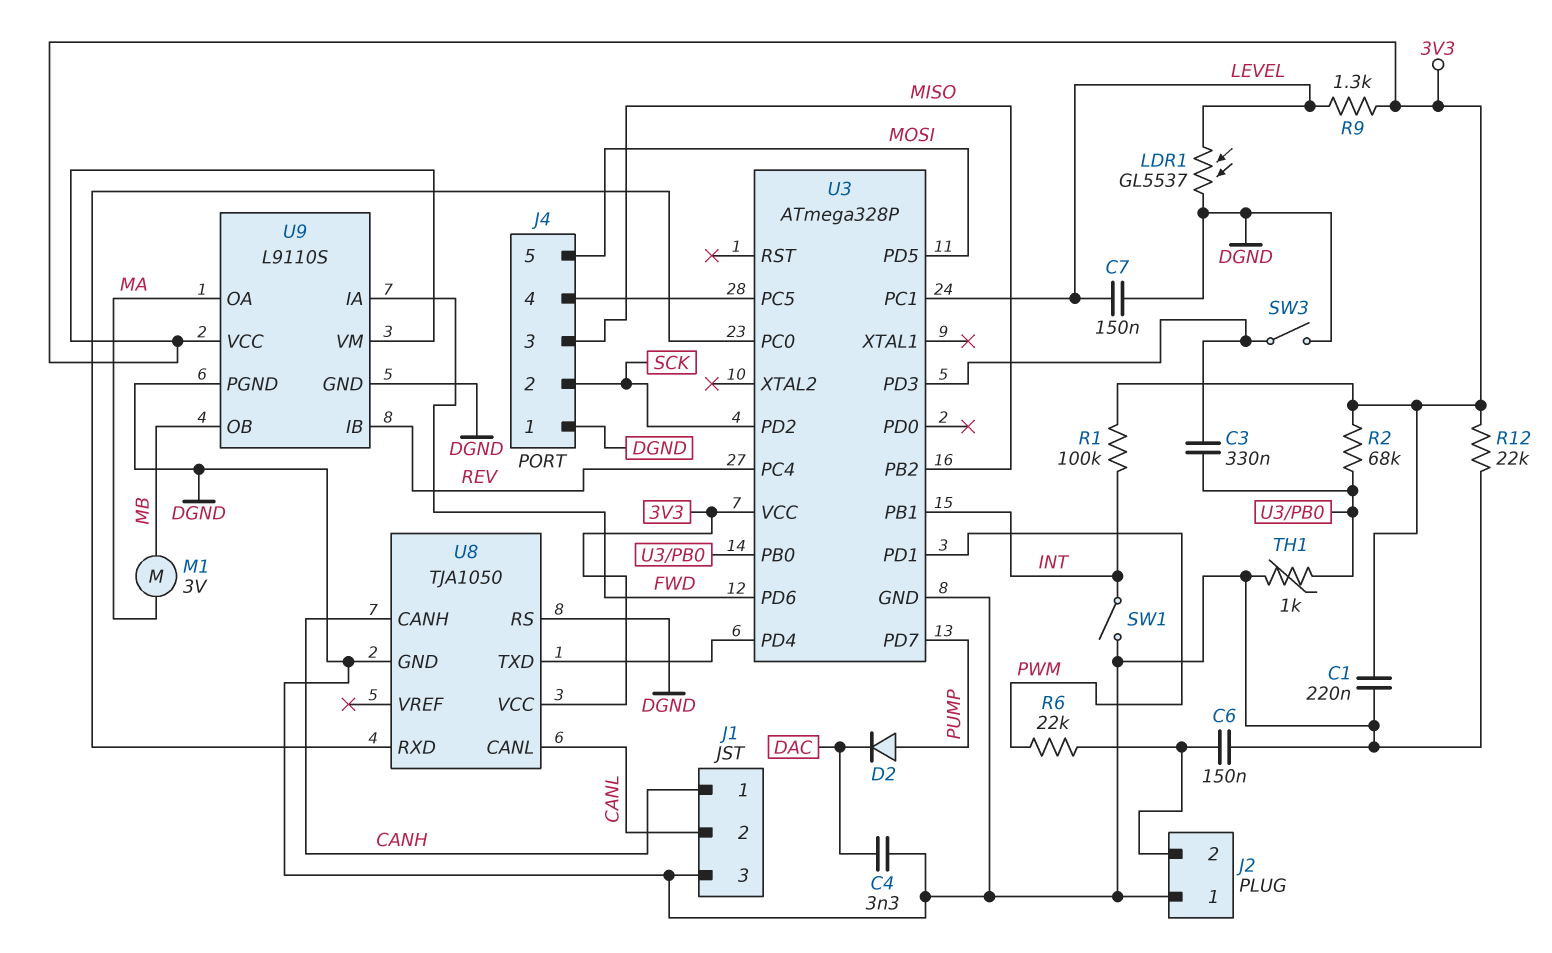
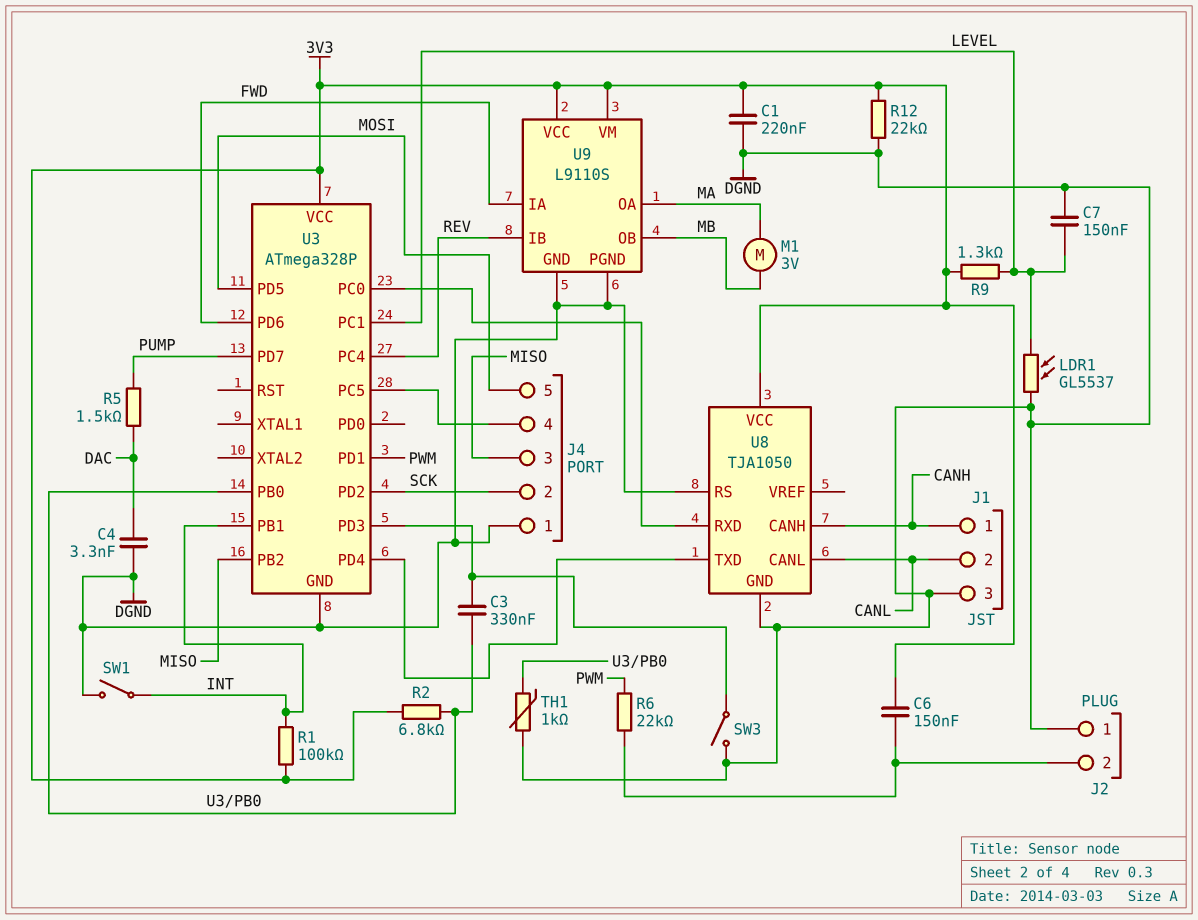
C6: 150nF (DGND, J2/2) -> 150nF (3V3, J2/2)
D2: diode (A PUMP, K DAC) -> none
R2: 68k (3V3, U3/PB0) -> 6.8k (3V3, U3/PB0)
R5: none -> 1.5k (DAC, PUMP)

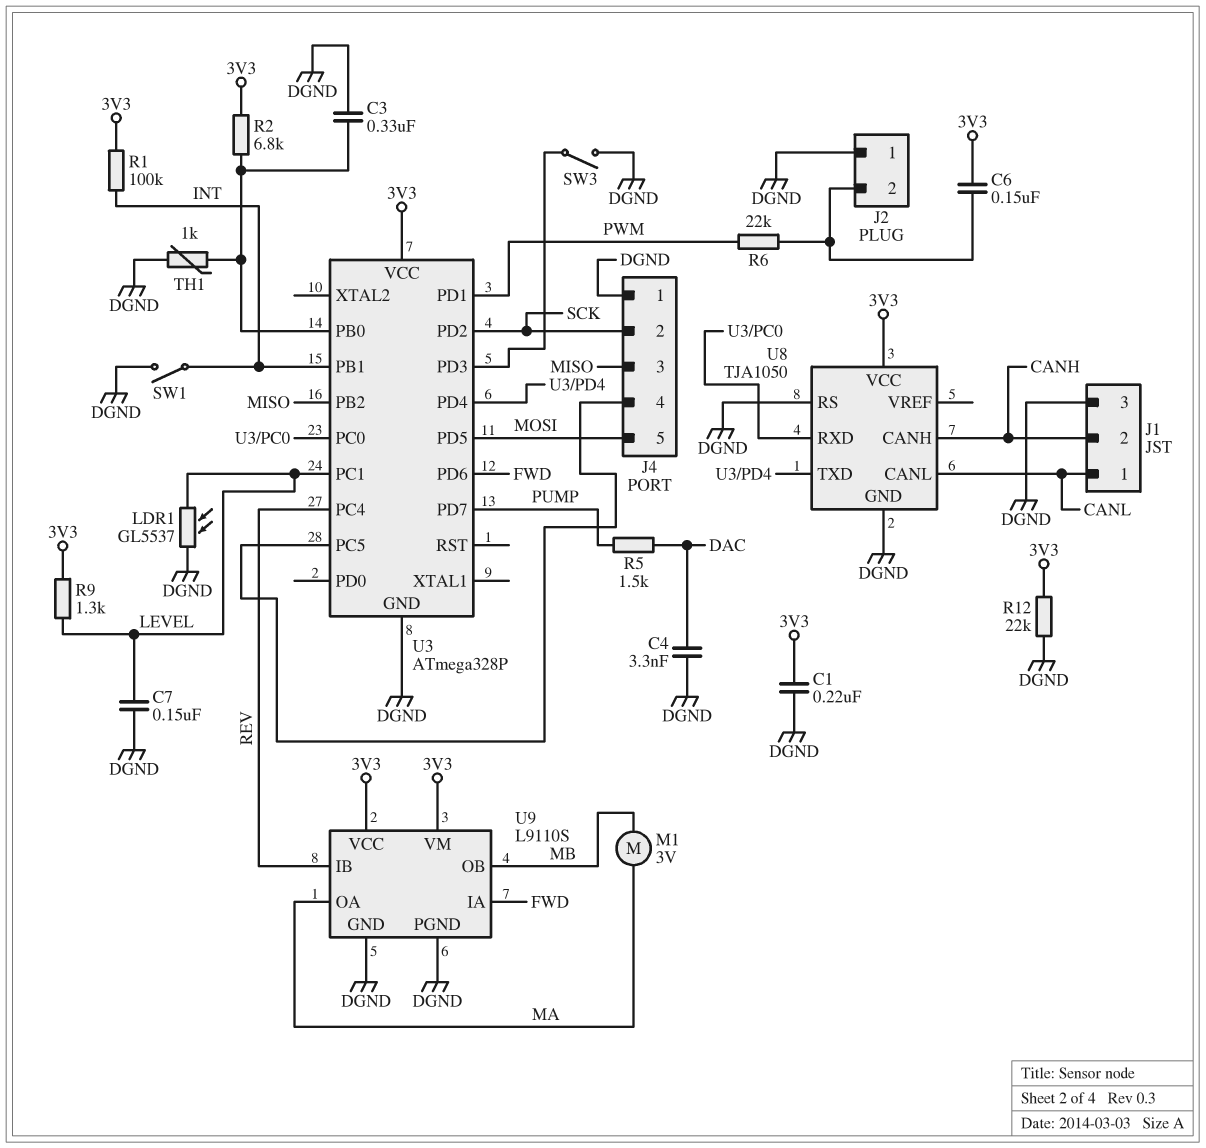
C3: 330nF (U3/PB0, U3/PD3) -> 330nF (DGND, U3/PB0)
J1 pin 1: CANH -> CANL
J1 pin 2: CANL -> CANH

